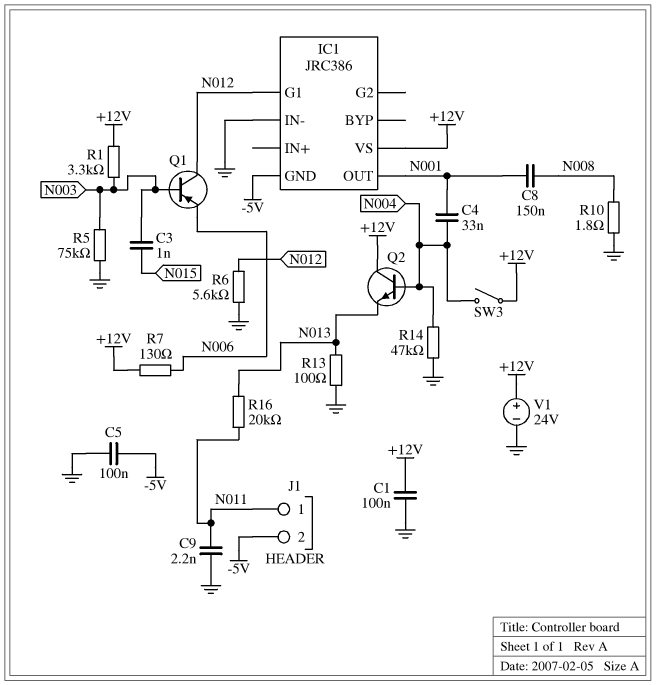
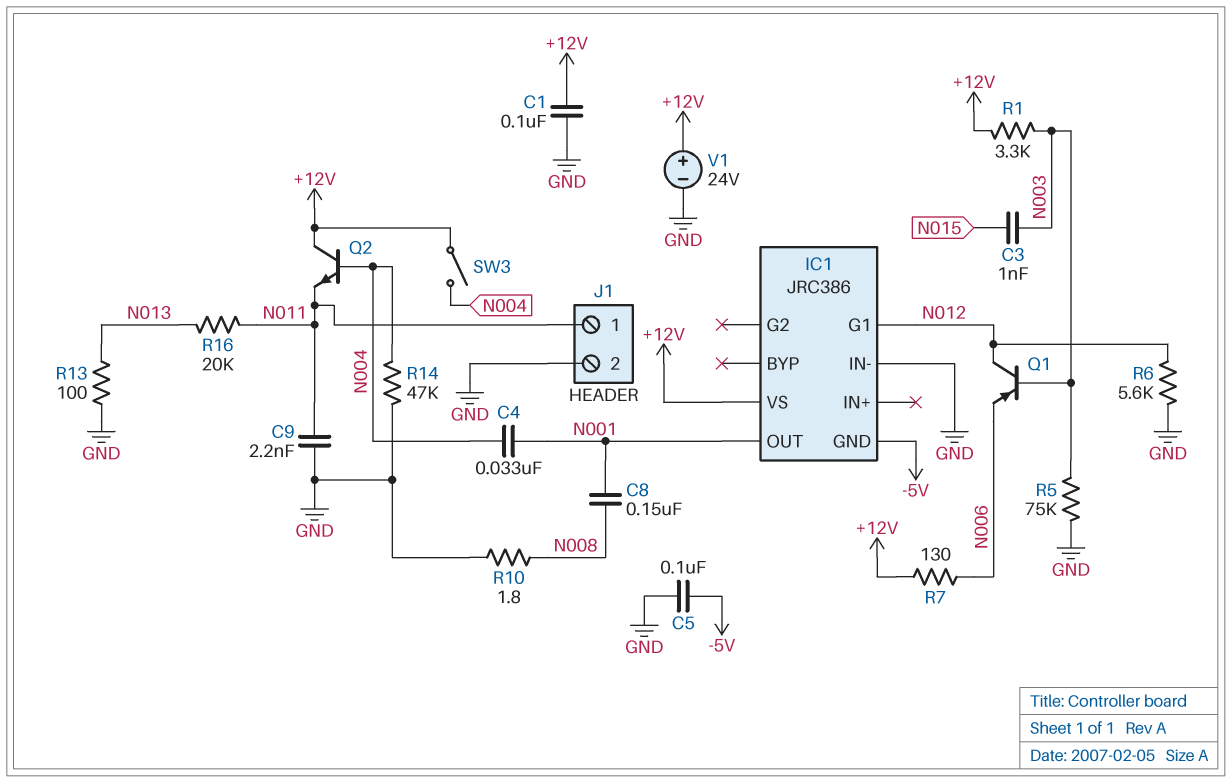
J1 pin 2: -5V -> GND
Q2: NPN (B N004, C +12V, E N013) -> NPN (B N004, C +12V, E N011)

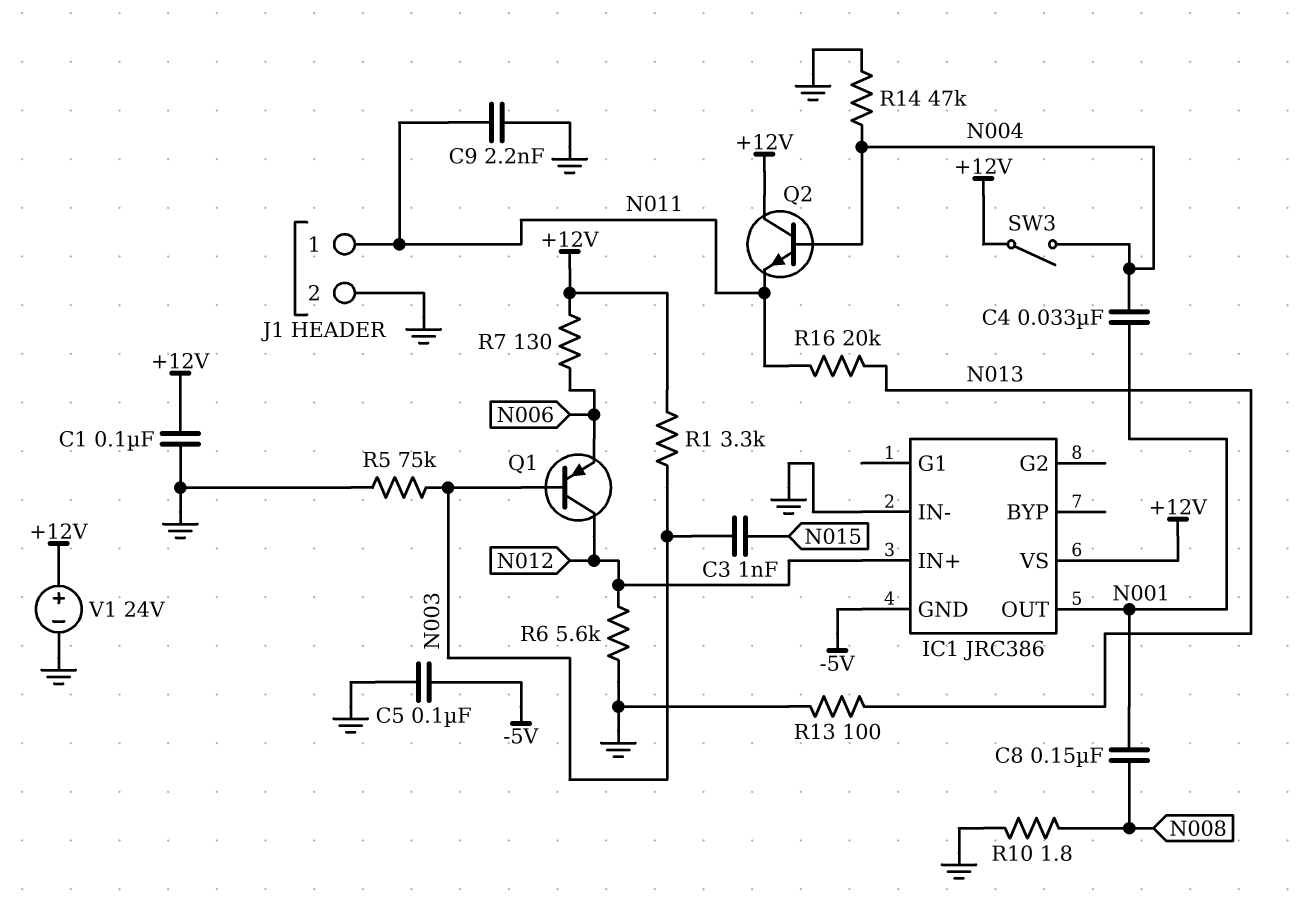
IC1 pin G1: N012 -> none
IC1 pin IN+: none -> N012

